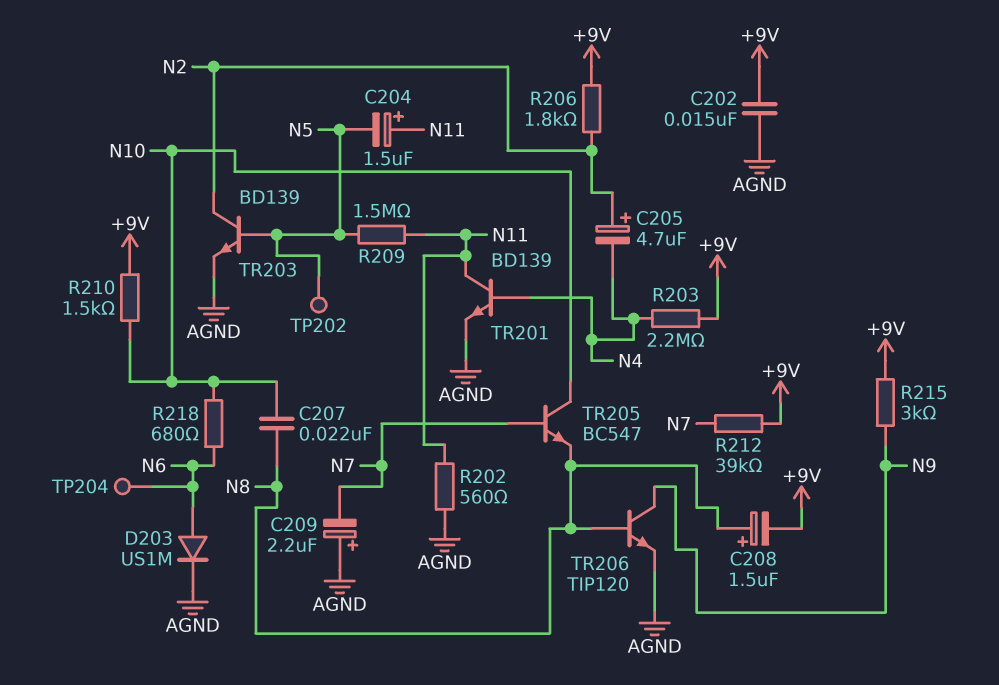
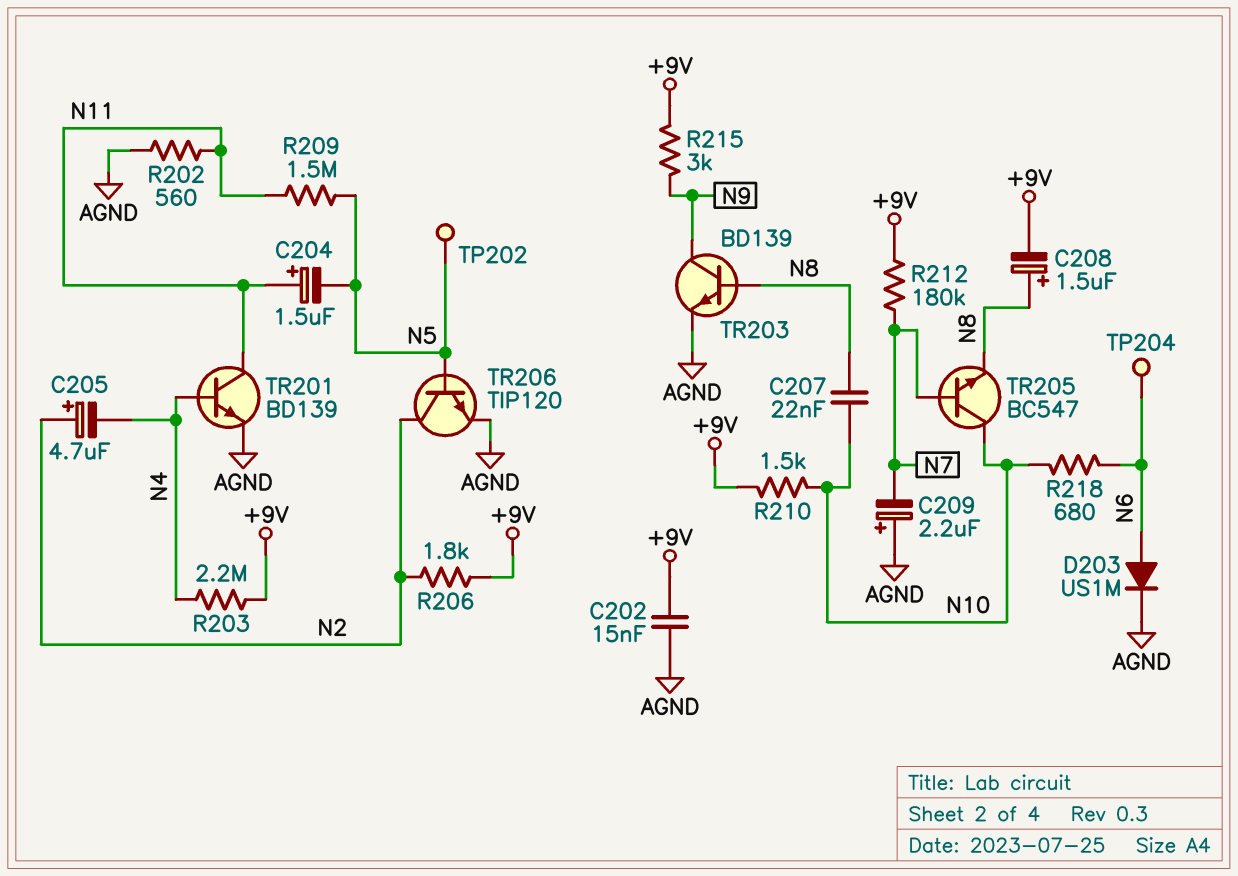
R212: 39k (+9V, N7) -> 180k (+9V, N7)
TR203: NPN BD139 (B N5, C N2, E AGND) -> NPN BD139 (B N8, C N9, E AGND)
TR206: NPN TIP120 (B N8, C N9, E AGND) -> NPN TIP120 (B N5, C N2, E AGND)

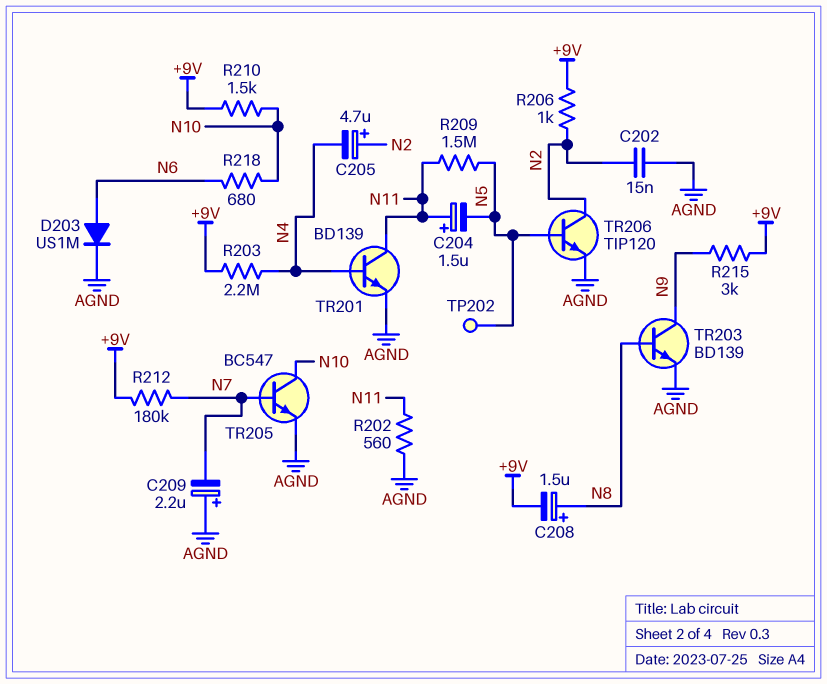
C202: 15nF (+9V, AGND) -> 15nF (AGND, N2)
C207: 22nF (N8, N10) -> none
R206: 1.8k (+9V, N2) -> 1k (+9V, N2)
TP204: test point (N6) -> none
TR205: NPN BC547 (B N7, C N10, E N8) -> NPN BC547 (B N7, C N10, E AGND)

